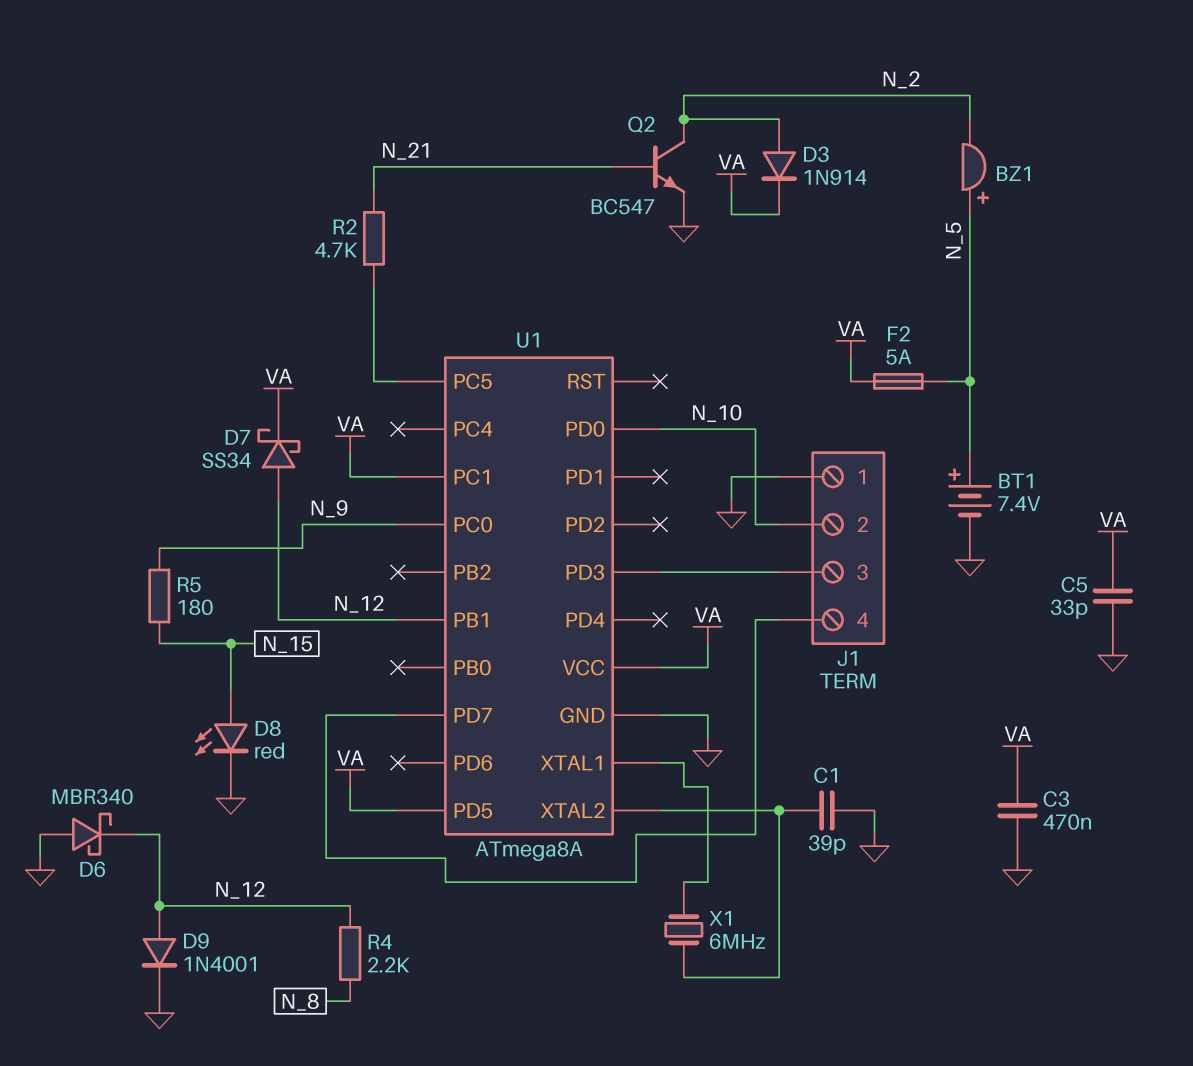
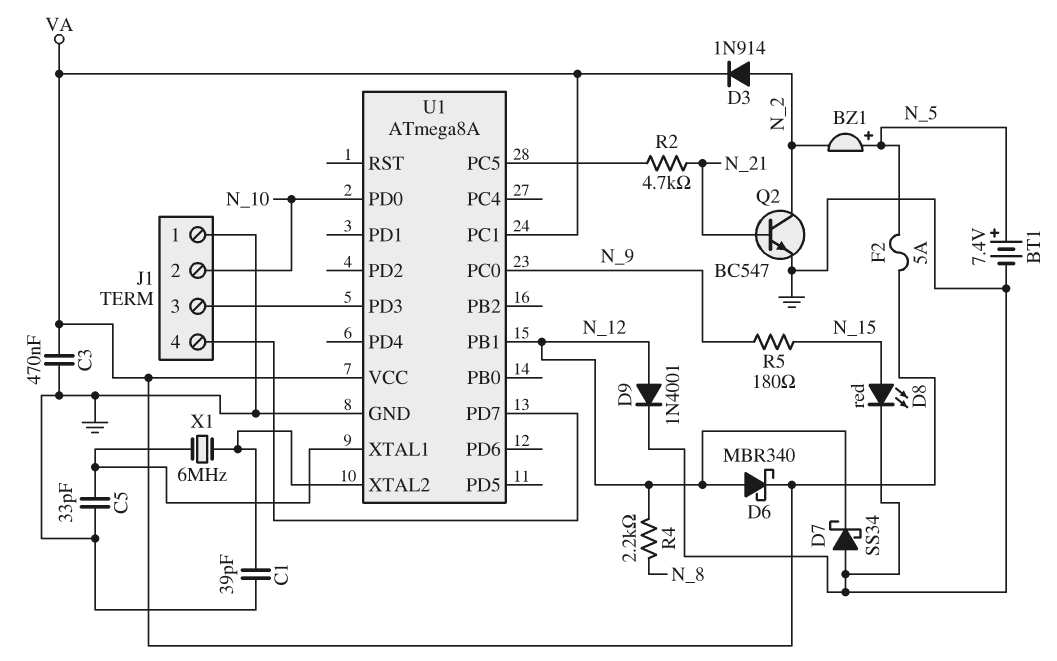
C5: 33pF (GND, VA) -> 33pF (GND, U1/XTAL1)
D6: schottky MBR340 (A GND, K N_12) -> schottky MBR340 (A N_12, K VA)
D7: schottky SS34 (A N_12, K VA) -> schottky SS34 (A GND, K N_12)
U1 pin PD5: VA -> none

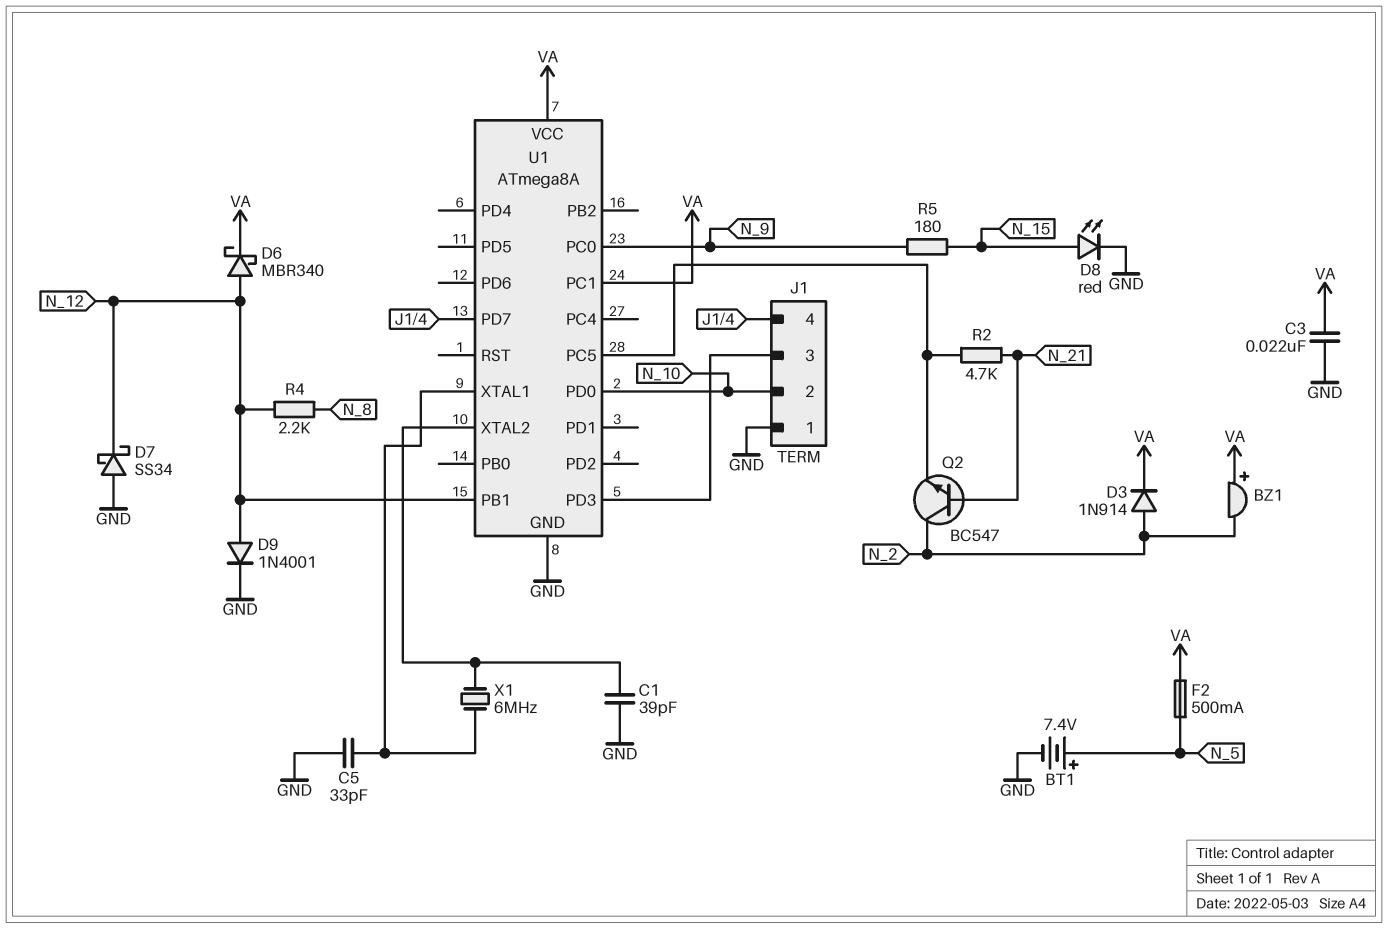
BZ1: buzzer (plus N_5, minus N_2) -> buzzer (plus VA, minus N_2)
C3: 470nF (GND, VA) -> 22nF (GND, VA)
F2: 5A (N_5, VA) -> 500mA (N_5, VA)
Q2: NPN BC547 (B N_21, C N_2, E GND) -> NPN BC547 (B N_21, C N_2, E U1/PC5)

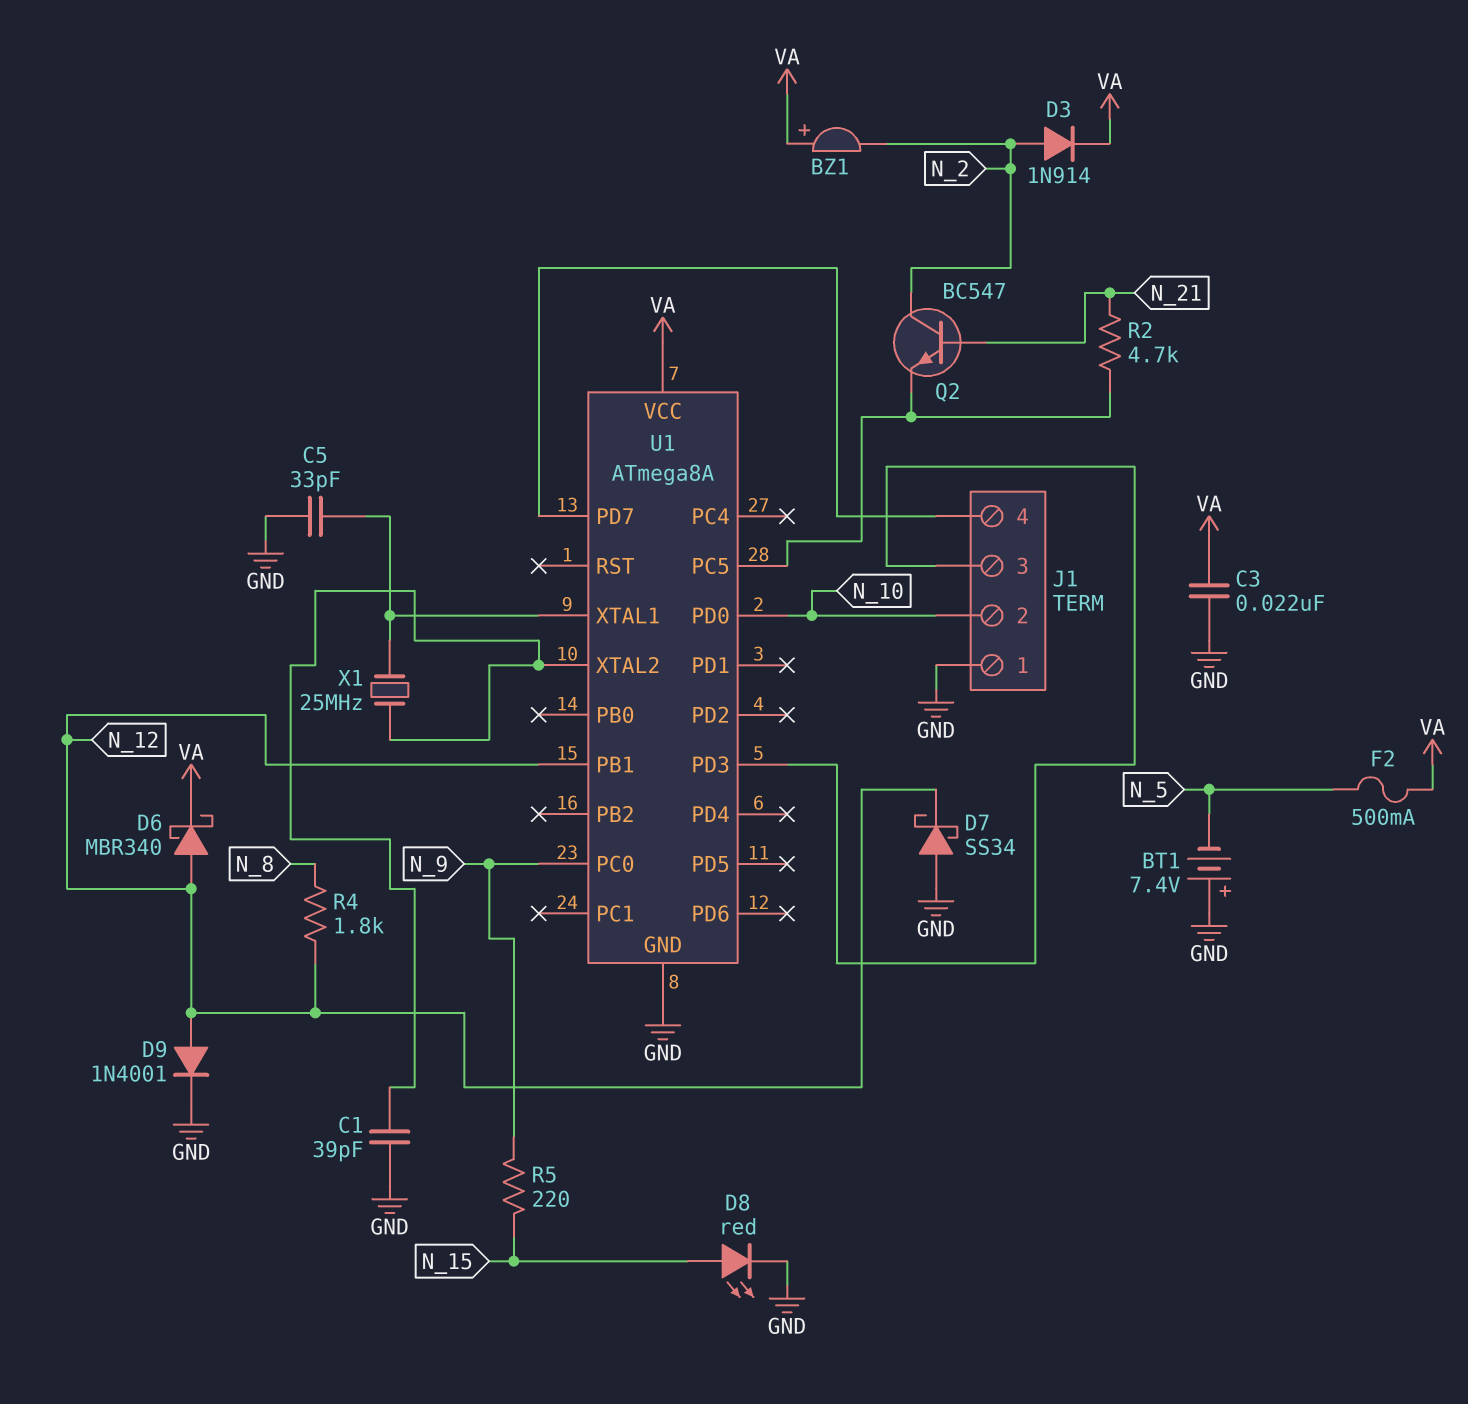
BT1: 7.4V (plus N_5, minus GND) -> 7.4V (plus GND, minus N_5)
R4: 2.2k (N_8, N_12) -> 1.8k (N_8, N_12)
R5: 180 (N_9, N_15) -> 220 (N_9, N_15)
U1 pin PC1: VA -> none
X1: 6MHz (U1/XTAL1, U1/XTAL2) -> 25MHz (U1/XTAL1, U1/XTAL2)

